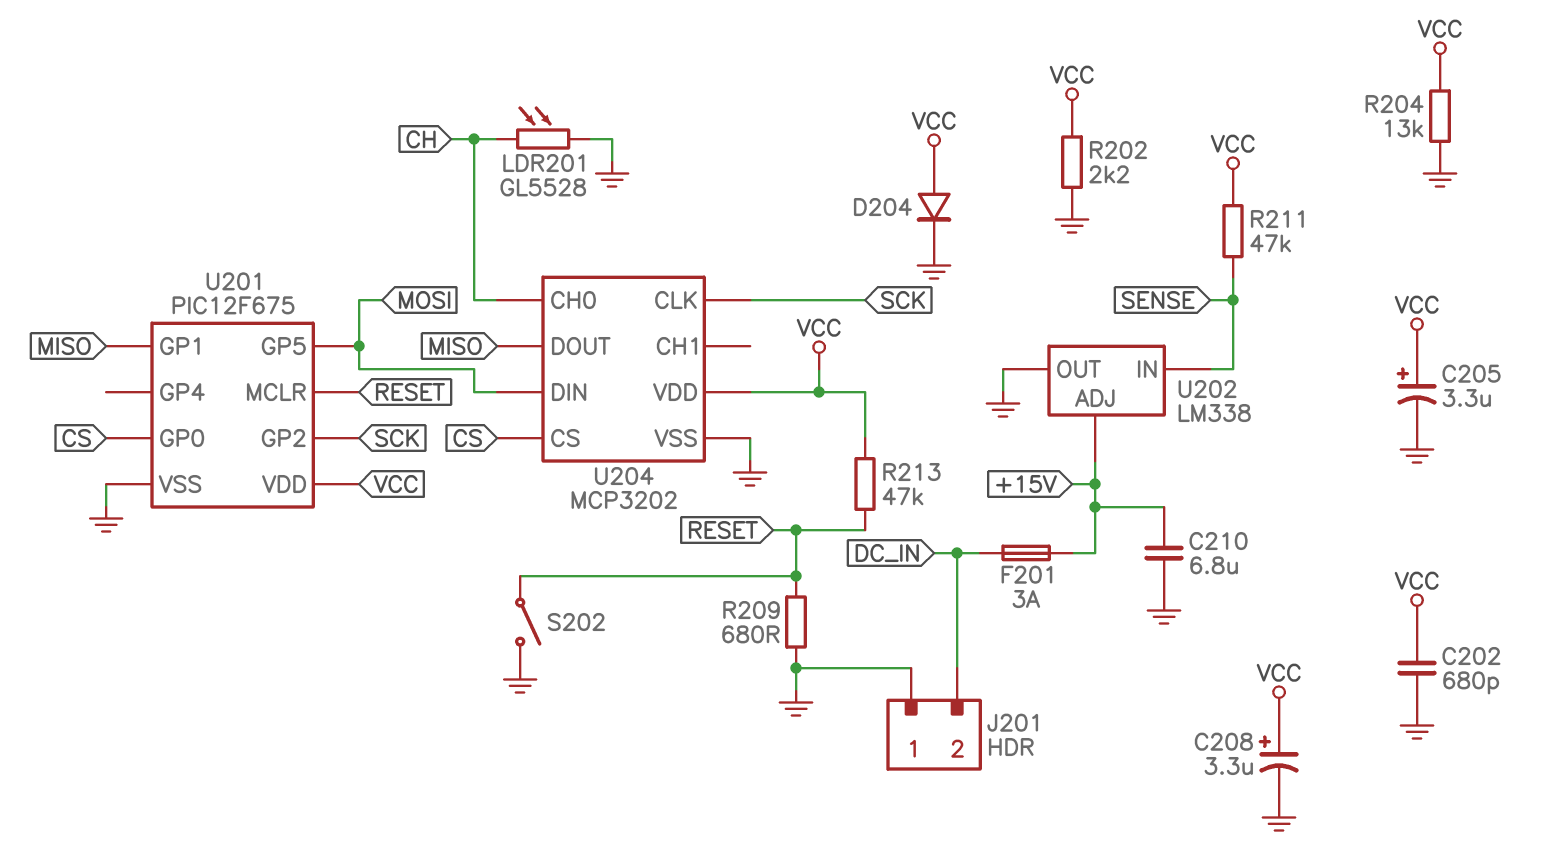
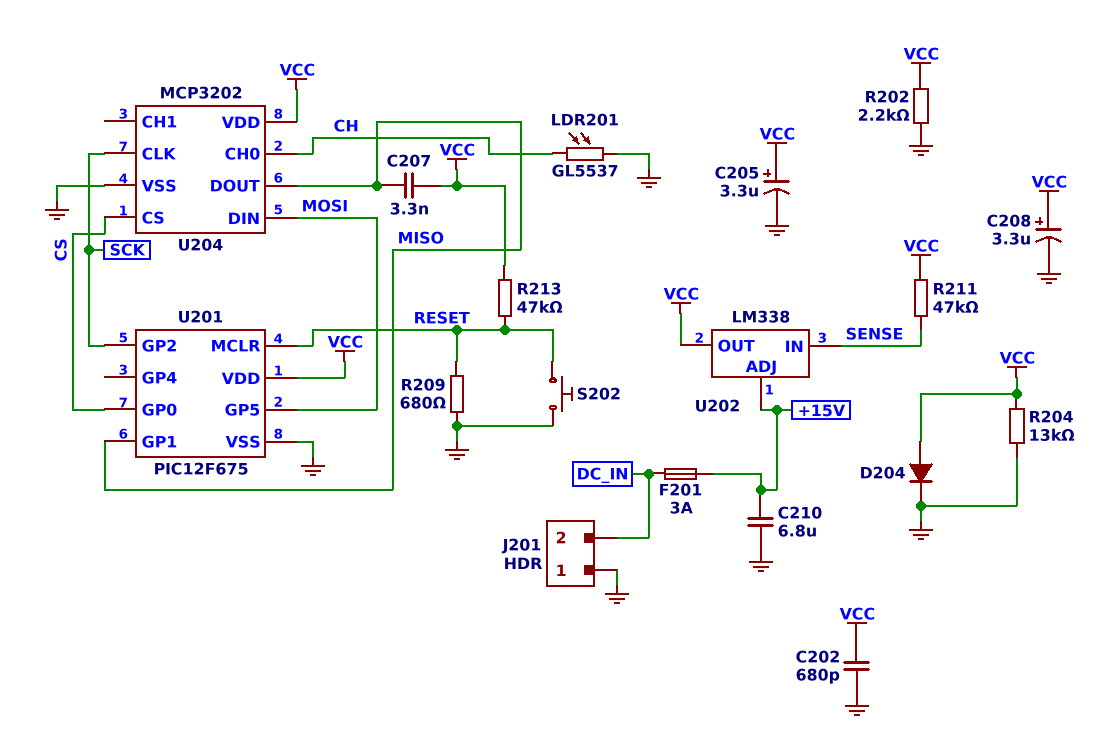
C207: none -> 3.3nF (MISO, VCC)
LDR201: GL5528 (CH, GND) -> GL5537 (CH, GND)
S202: switch (GND, RESET) -> button (GND, RESET)
U202 pin OUT: GND -> VCC

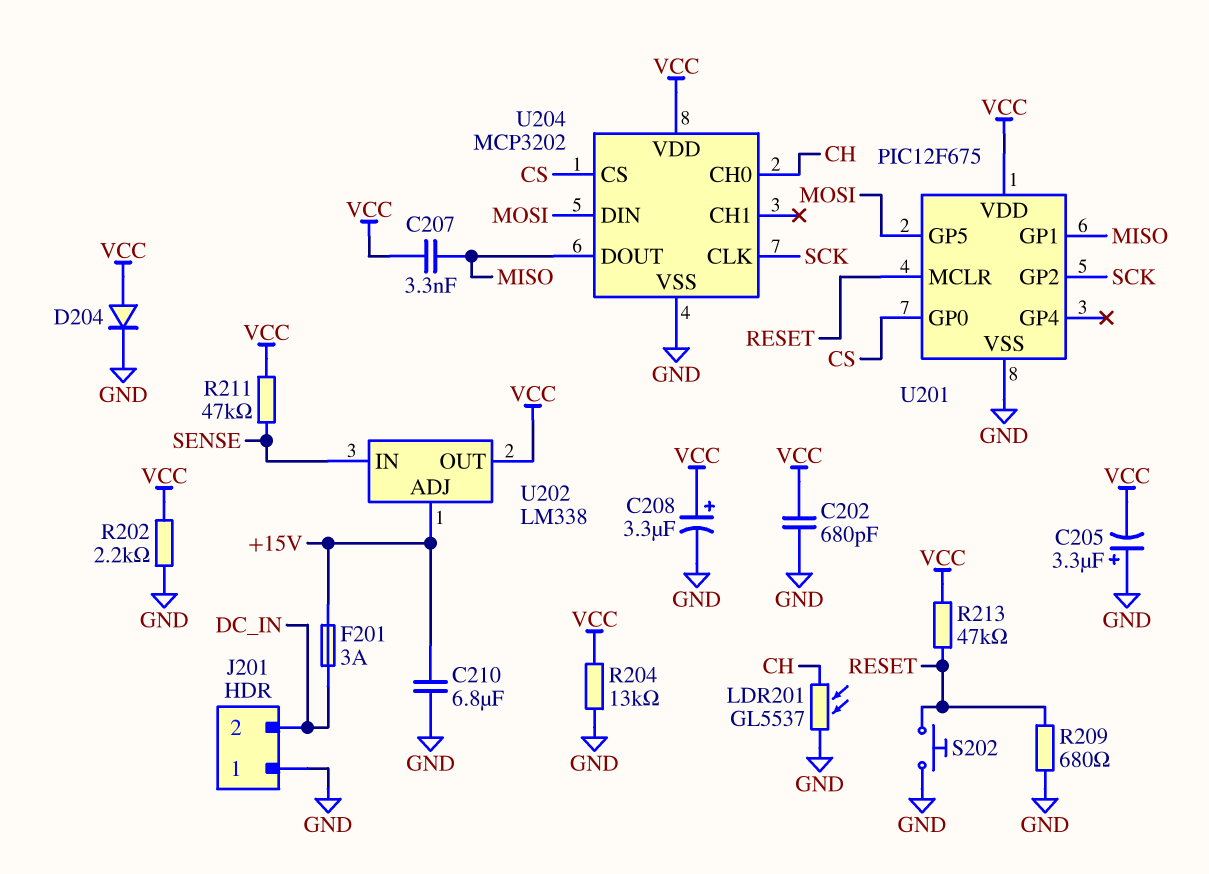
C205: 3.3uF (plus VCC, minus GND) -> 3.3uF (plus GND, minus VCC)

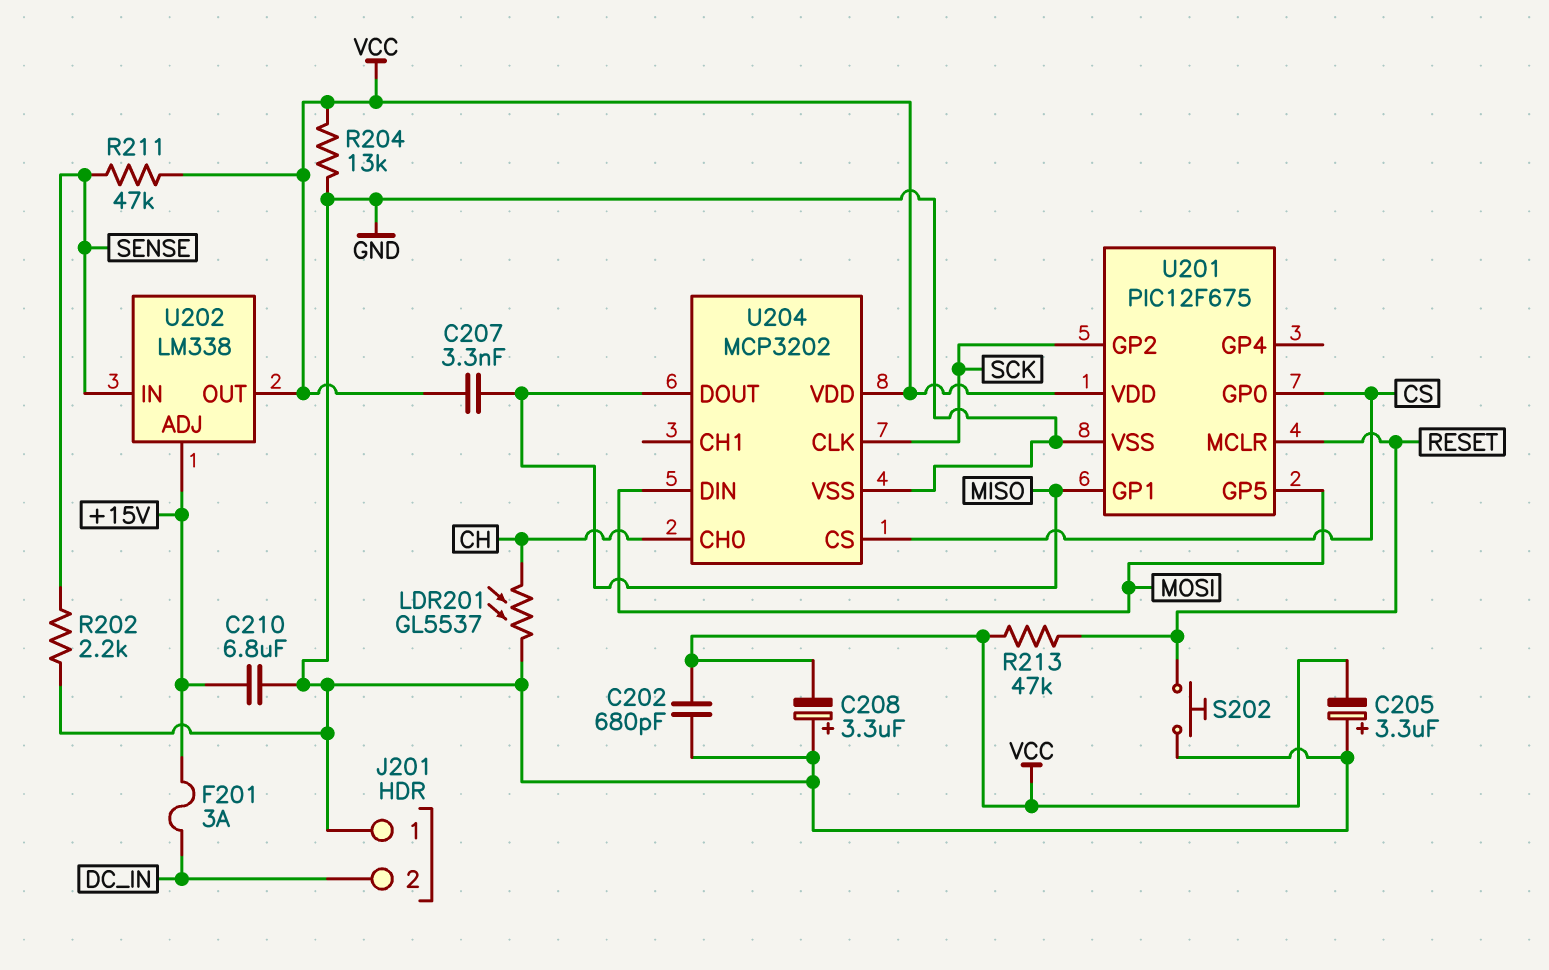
C208: 3.3uF (plus VCC, minus GND) -> 3.3uF (plus GND, minus VCC)
D204: diode (A VCC, K GND) -> none
R202: 2.2k (GND, VCC) -> 2.2k (GND, SENSE)
R209: 680 (GND, RESET) -> none

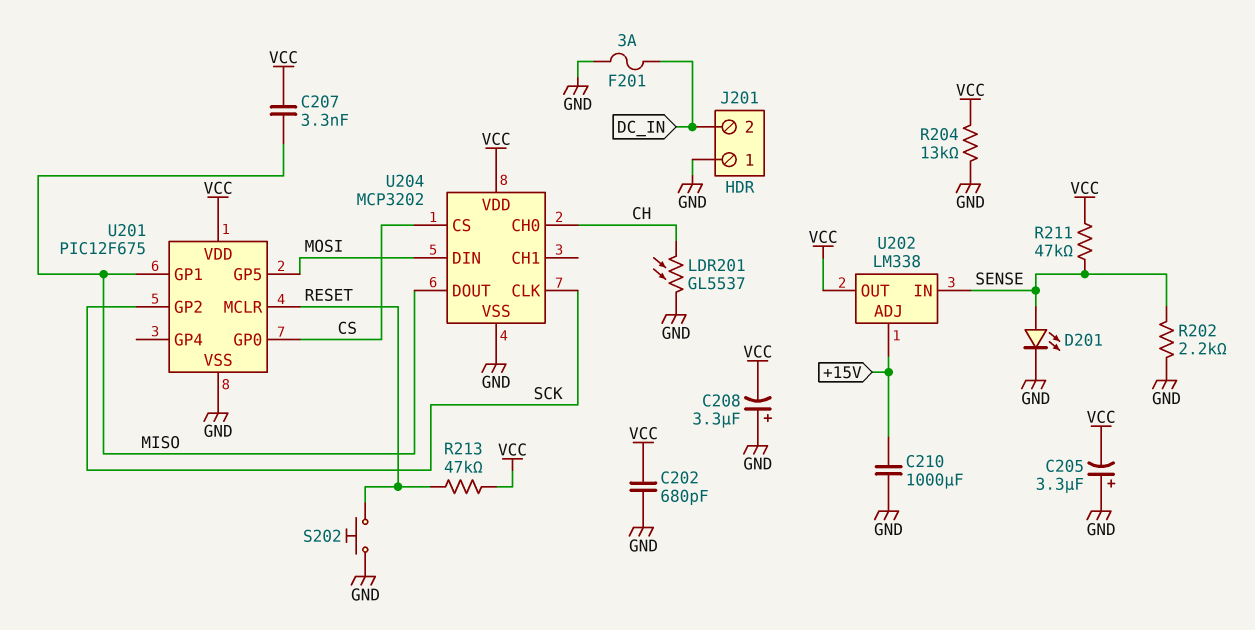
C210: 6.8uF (+15V, GND) -> 1000uF (+15V, GND)
D201: none -> LED (A SENSE, K GND)
F201: 3A (+15V, DC_IN) -> 3A (DC_IN, GND)

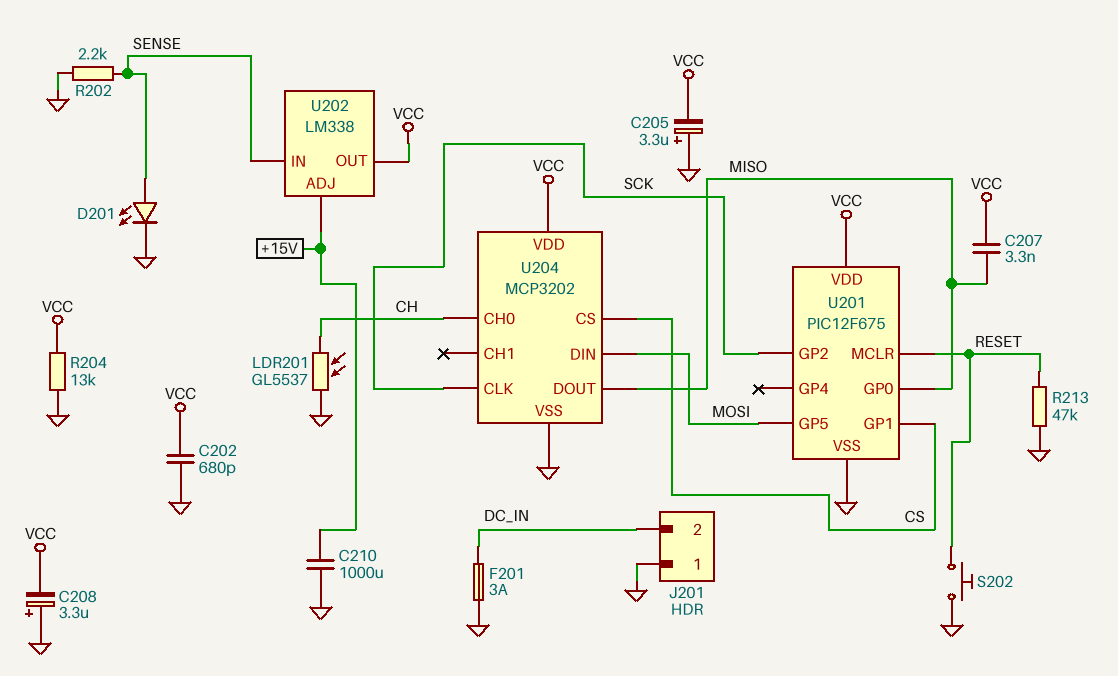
R211: 47k (SENSE, VCC) -> none
R213: 47k (RESET, VCC) -> 47k (GND, RESET)
U201 pin GP0: CS -> MISO
U201 pin GP1: MISO -> CS

